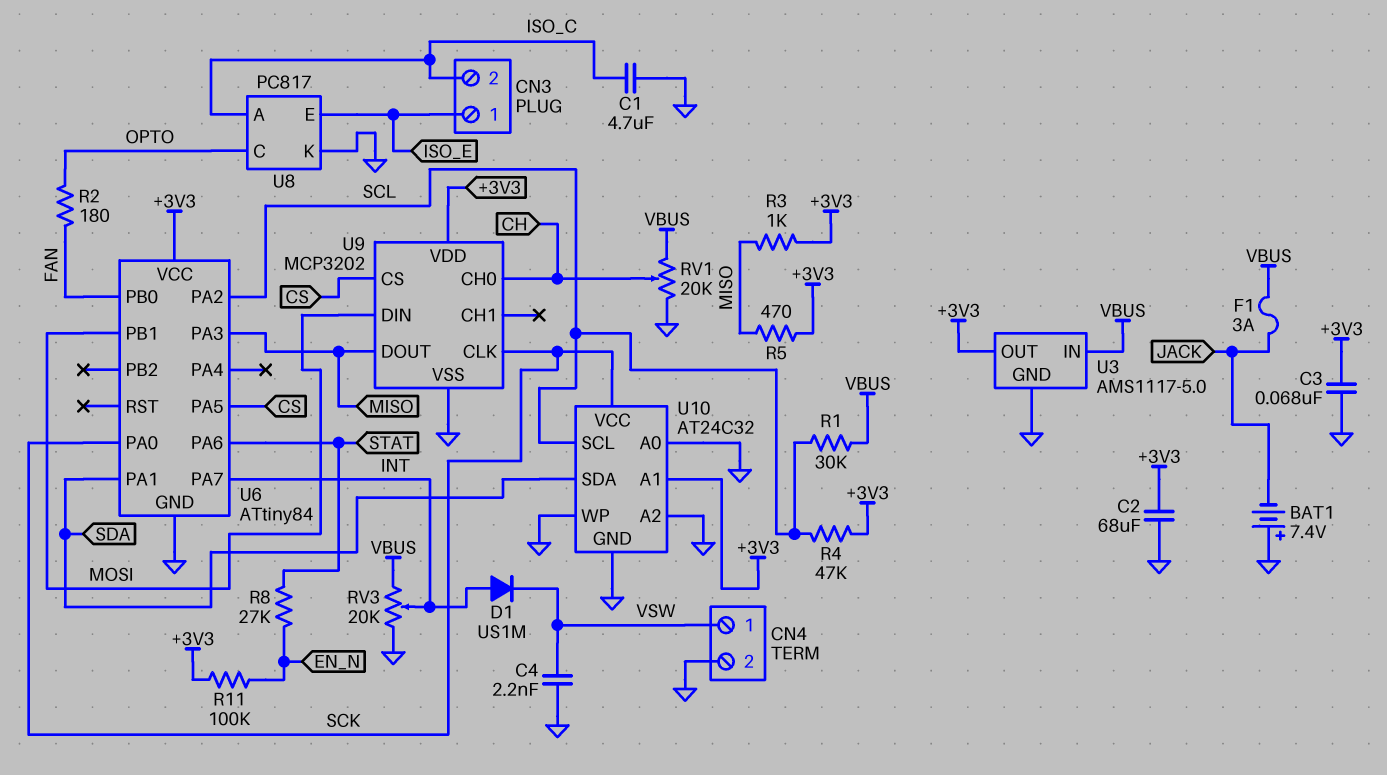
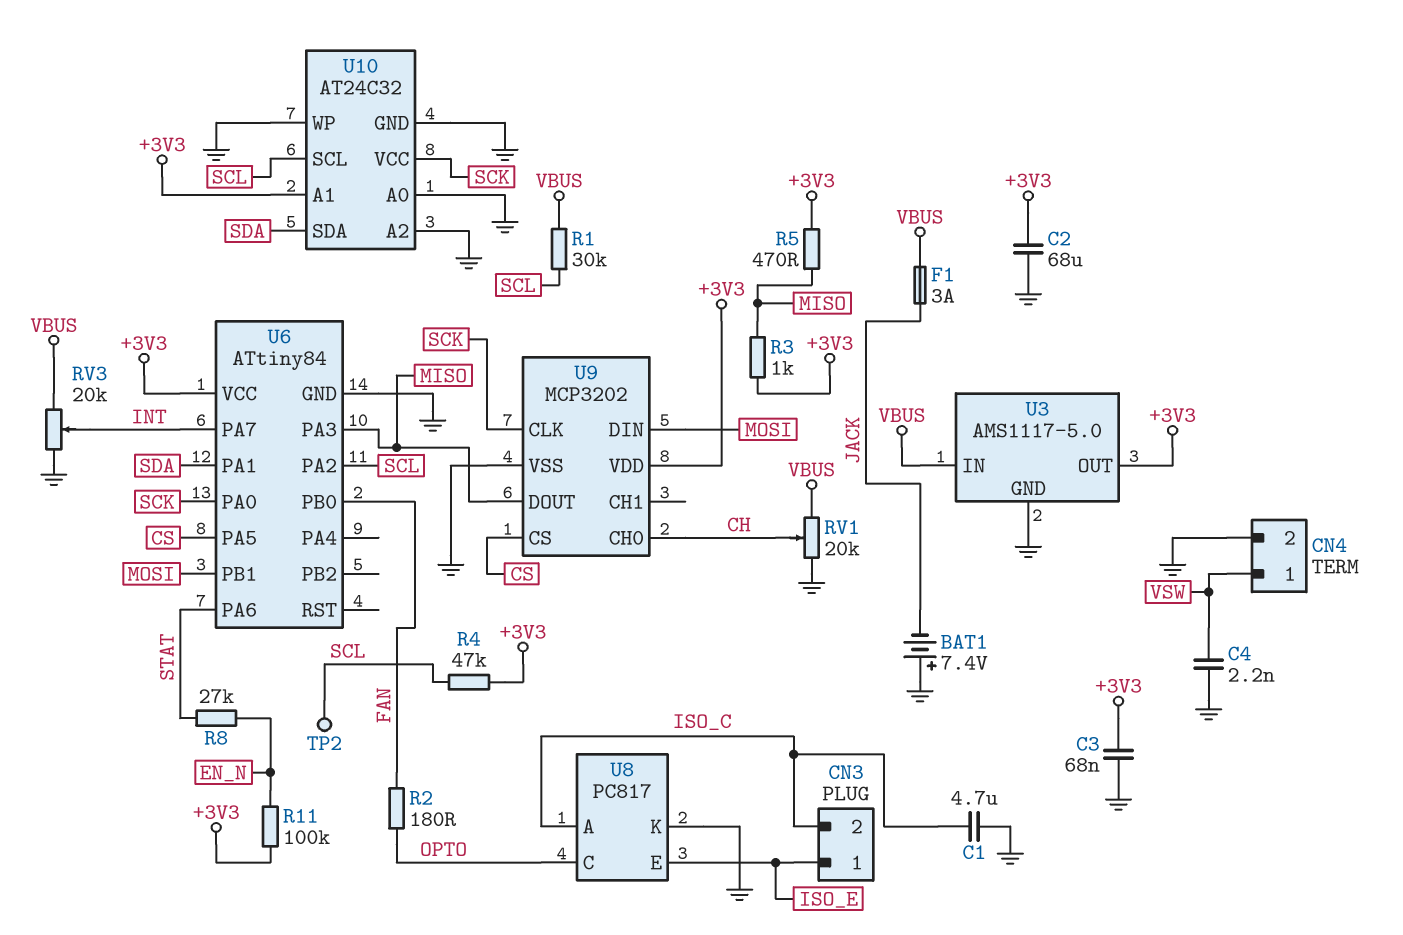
D1: diode US1M (A INT, K VSW) -> none
TP2: none -> test point (SCL)

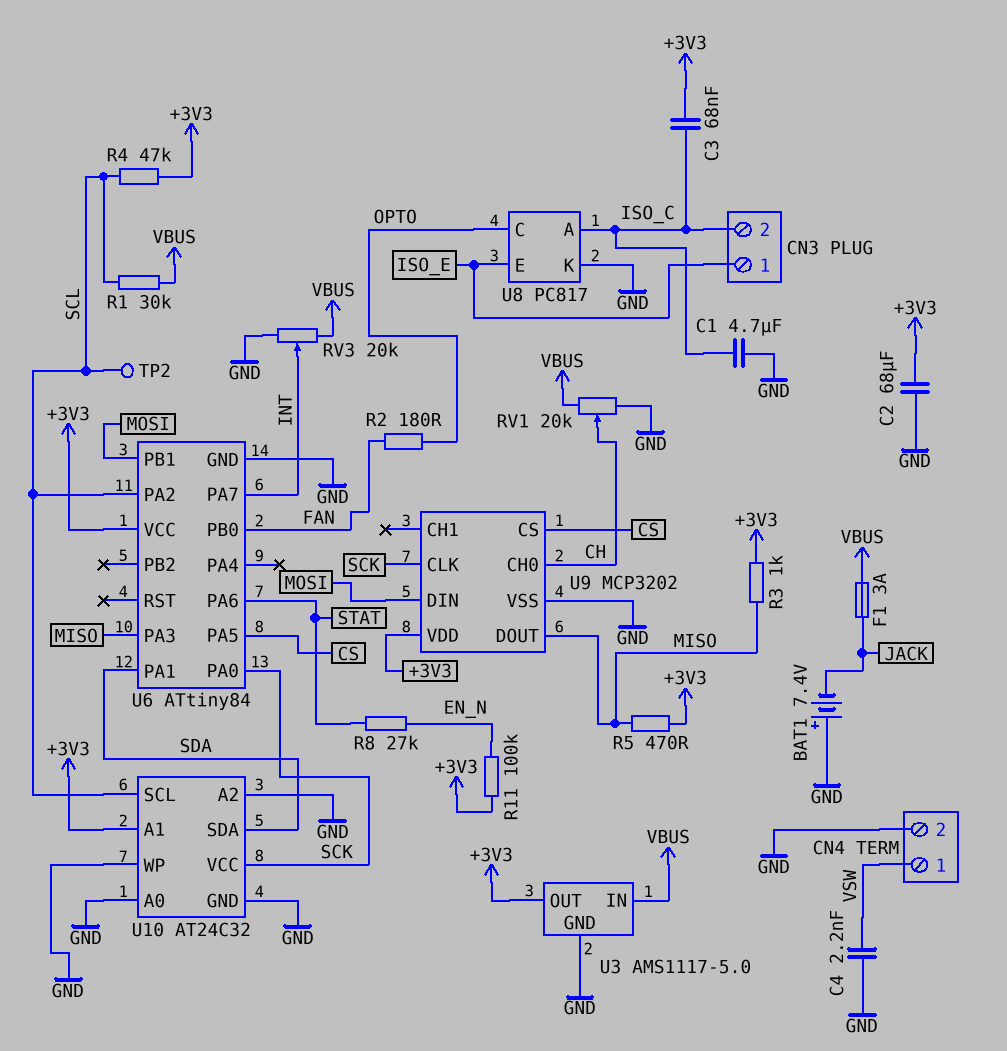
C3: 68nF (+3V3, GND) -> 68nF (+3V3, ISO_C)

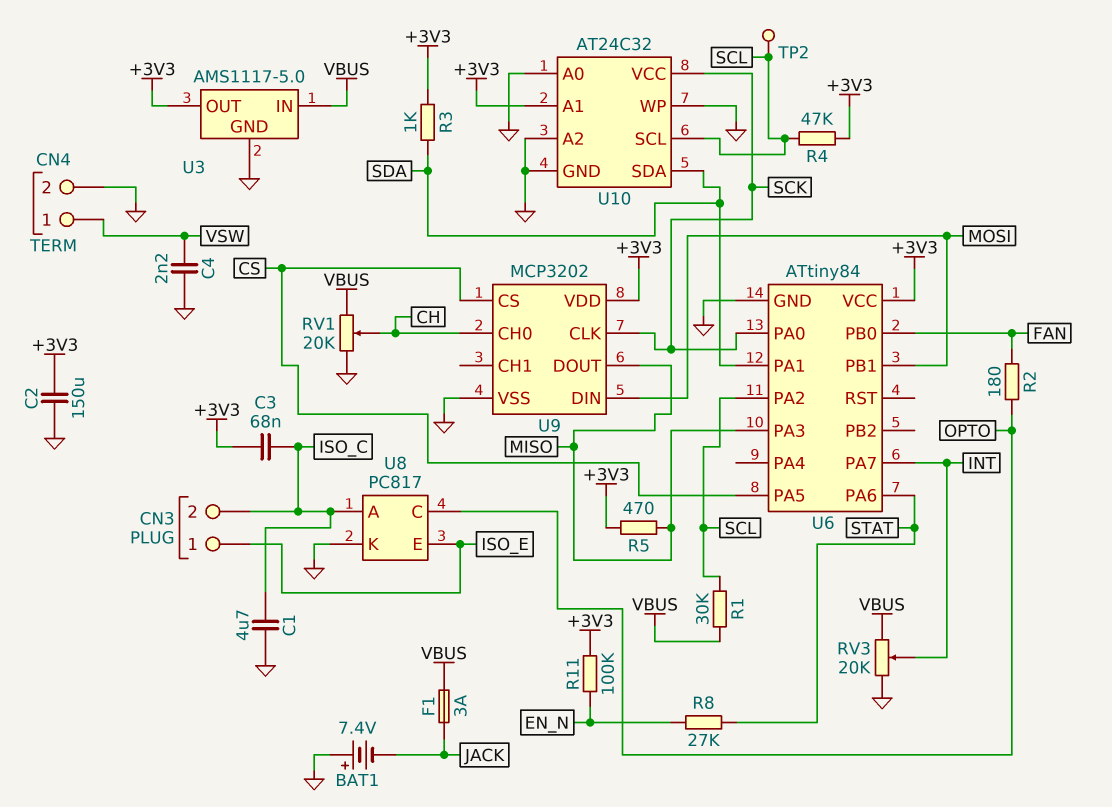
C2: 68uF (+3V3, GND) -> 150uF (+3V3, GND)
R3: 1k (+3V3, MISO) -> 1k (+3V3, SDA)

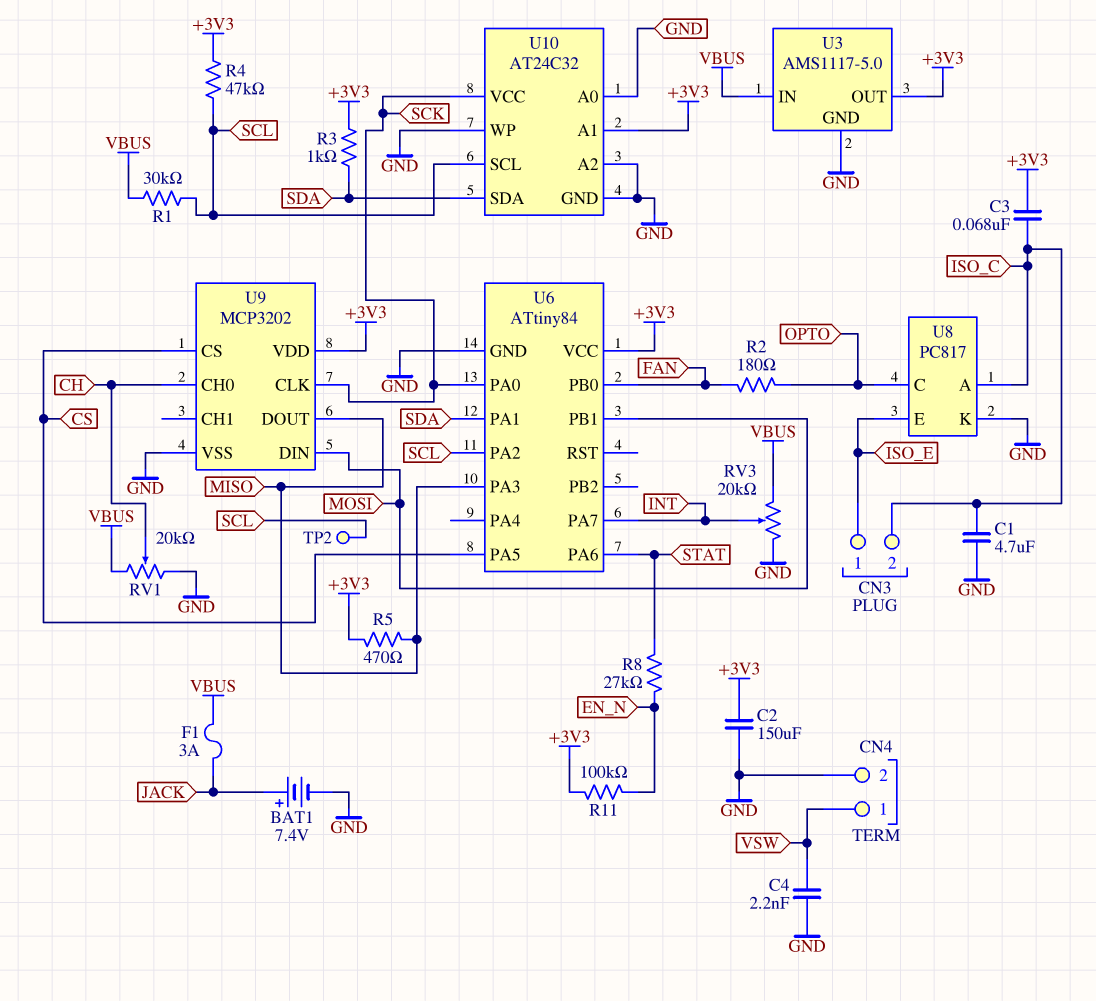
BAT1: 7.4V (plus GND, minus JACK) -> 7.4V (plus JACK, minus GND)

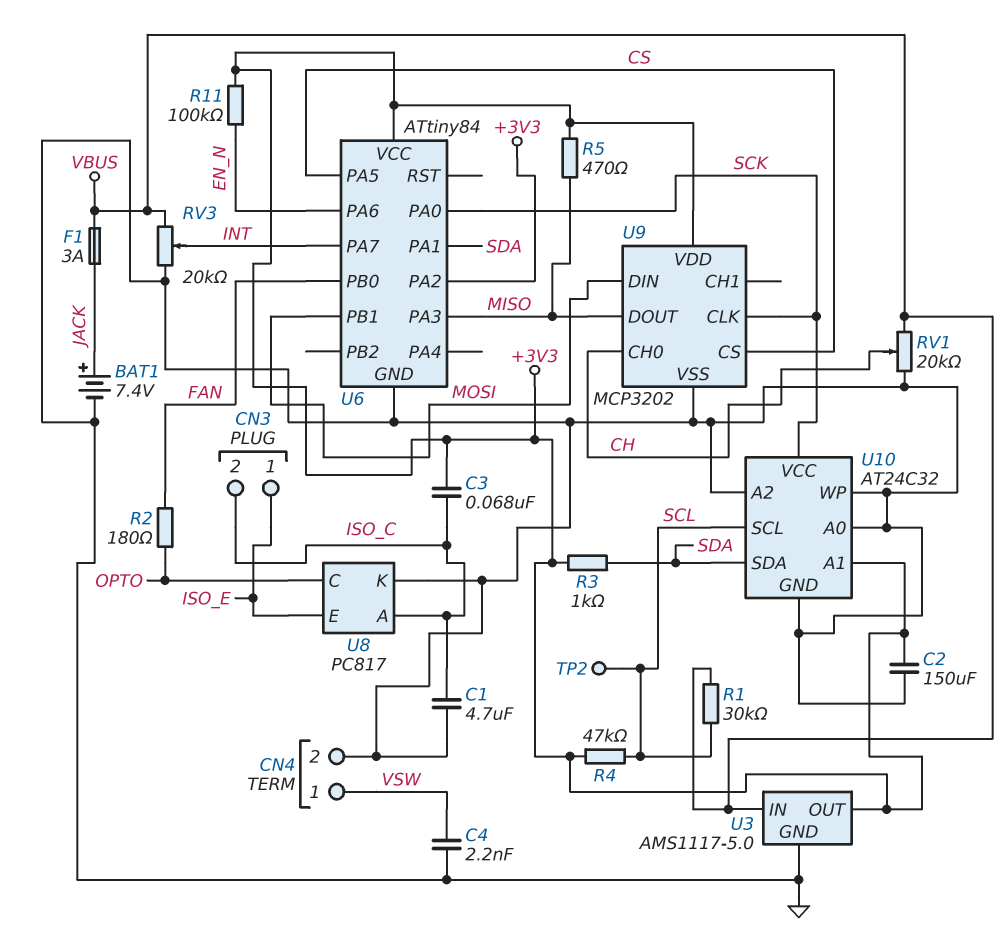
R8: 27k (EN_N, STAT) -> none
U6 pin PA2: SCL -> +3V3
U6 pin PA6: STAT -> EN_N

